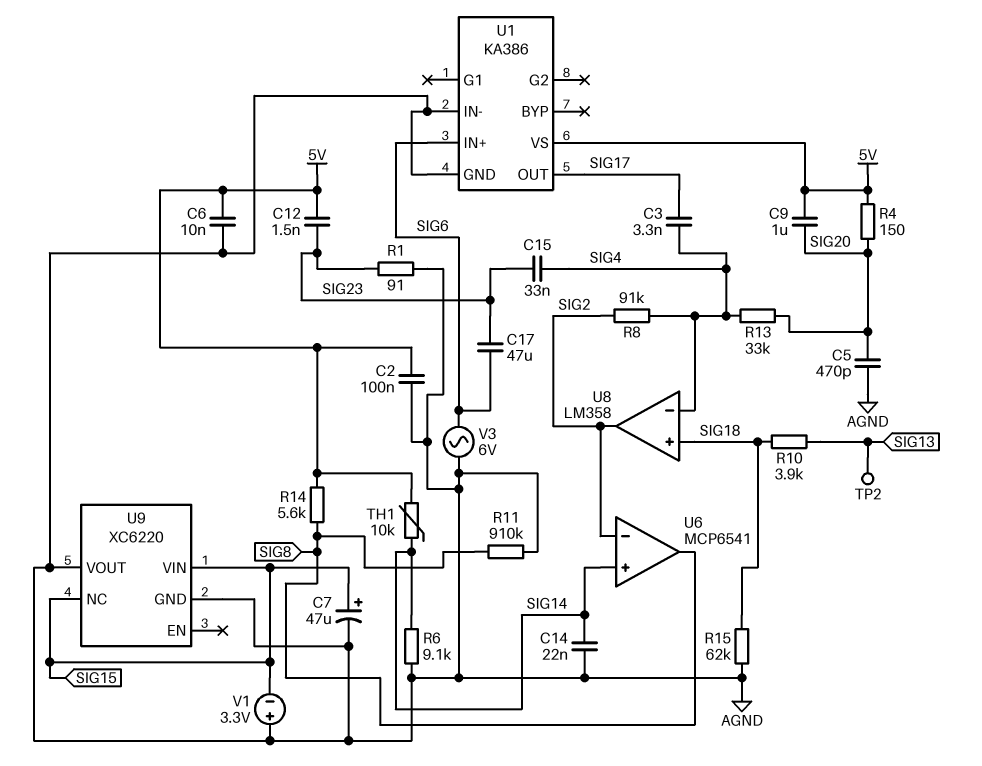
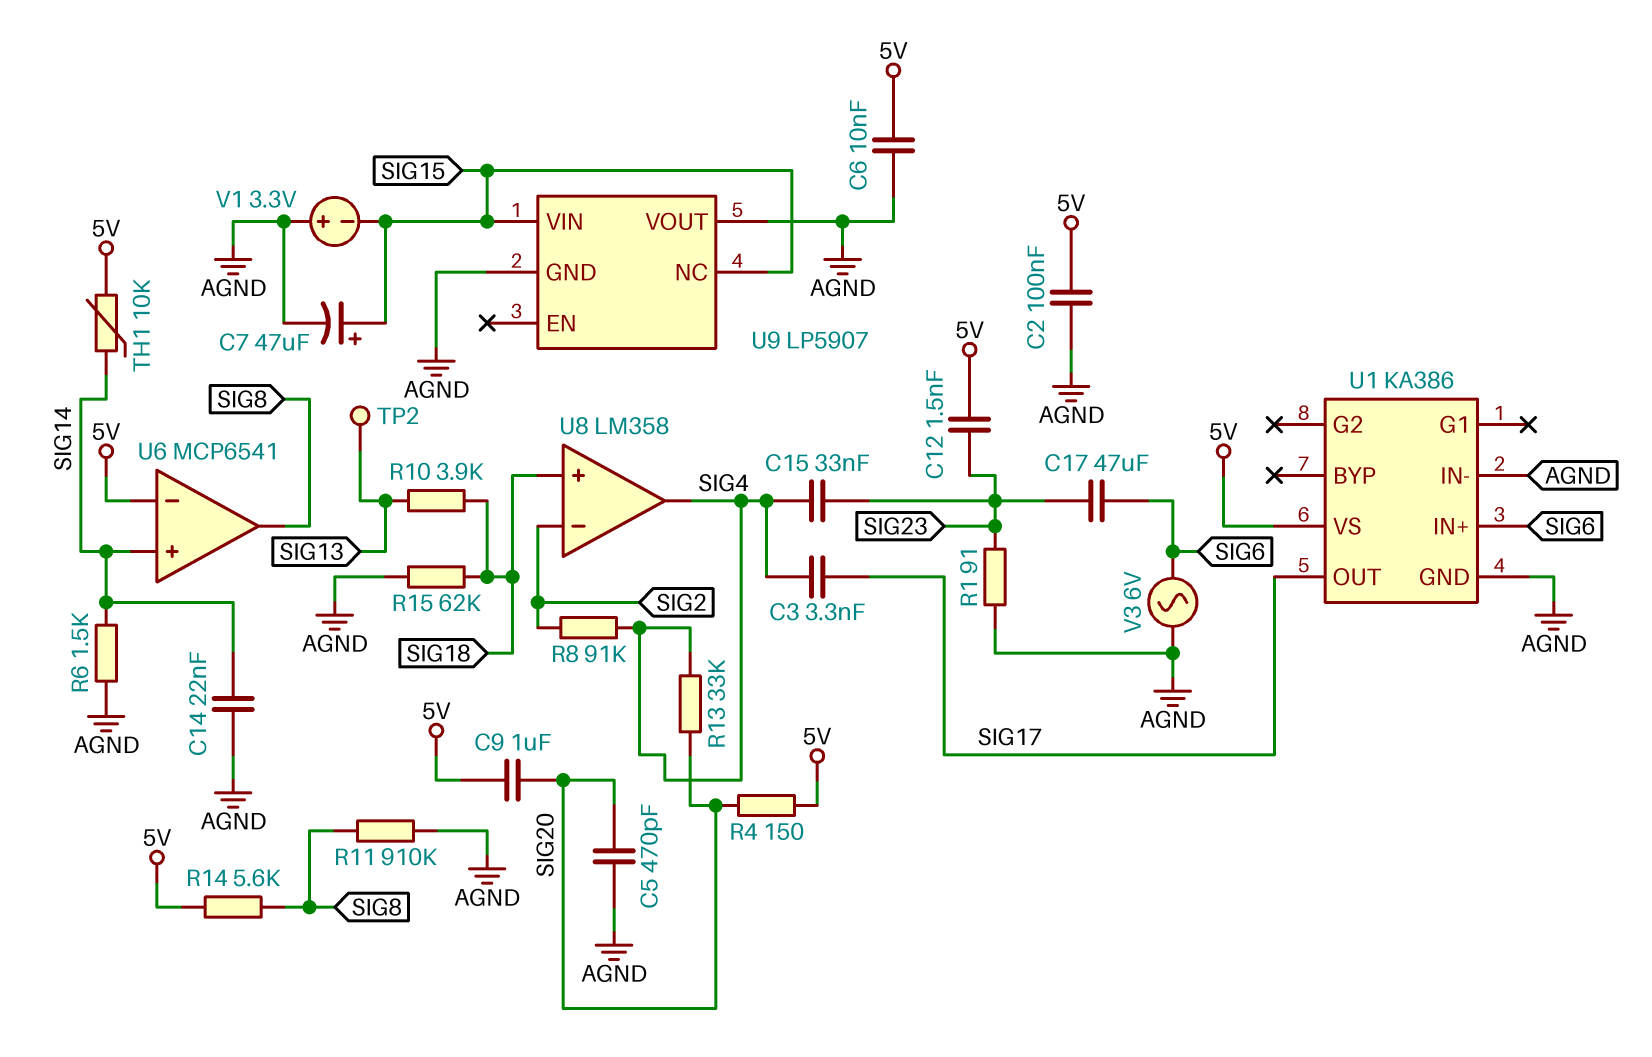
R6: 9.1k (AGND, SIG14) -> 1.5k (AGND, SIG14)
U6 pin in-: SIG2 -> 5V
U8 pin in-: SIG4 -> SIG2
U8 pin out: SIG2 -> SIG4
U9: XC6220 -> LP5907

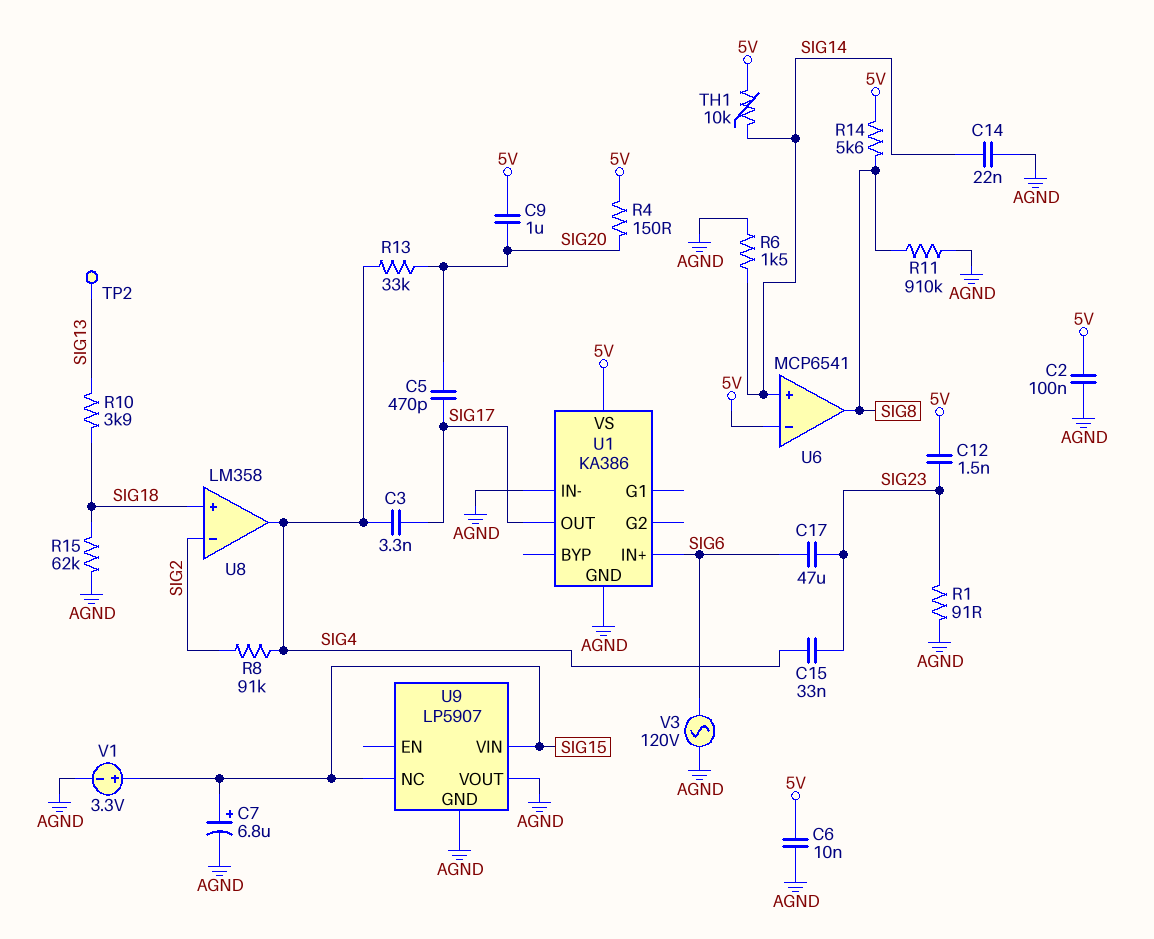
C5: 470pF (AGND, SIG20) -> 470pF (SIG17, SIG20)
C7: 47uF (plus SIG15, minus AGND) -> 6.8uF (plus SIG15, minus AGND)
V1: 3.3V (plus AGND, minus SIG15) -> 3.3V (plus SIG15, minus AGND)
V3: AC 6V (AGND, SIG6) -> AC 120V (AGND, SIG6)

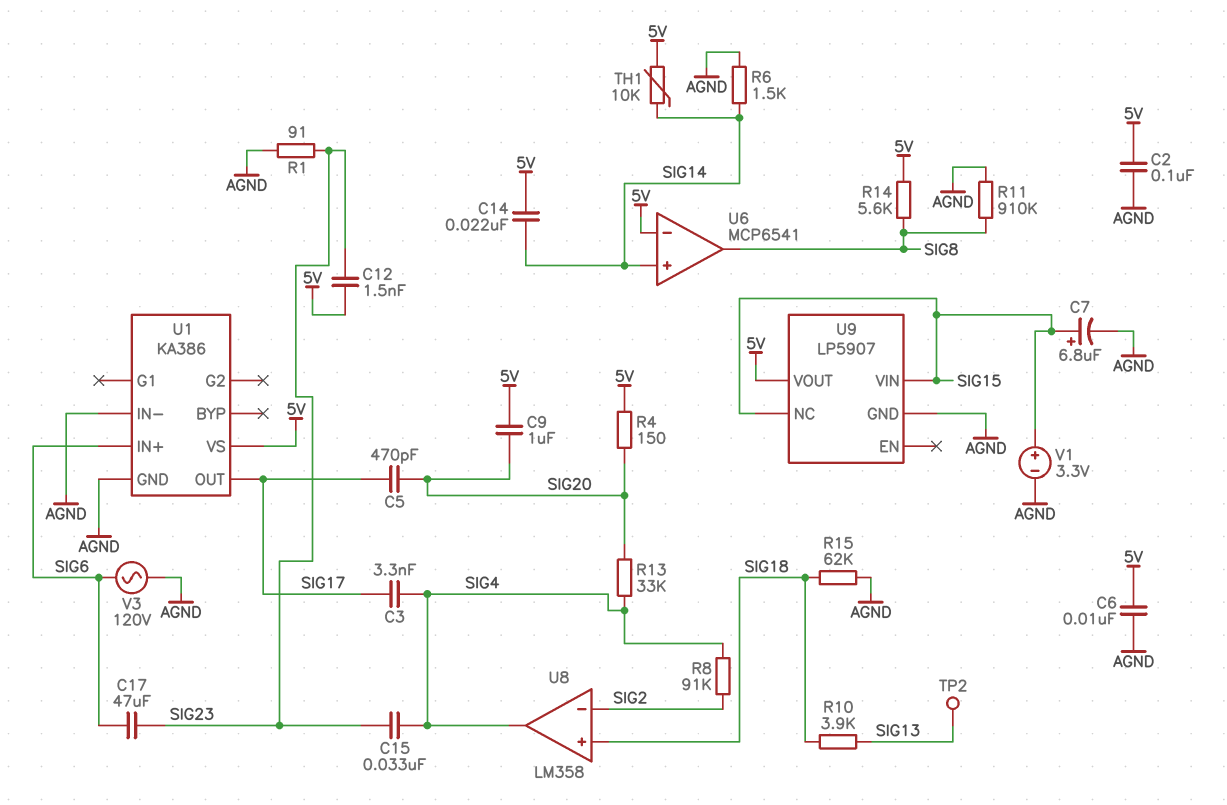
C14: 22nF (AGND, SIG14) -> 22nF (5V, SIG14)
U9 pin VOUT: AGND -> 5V

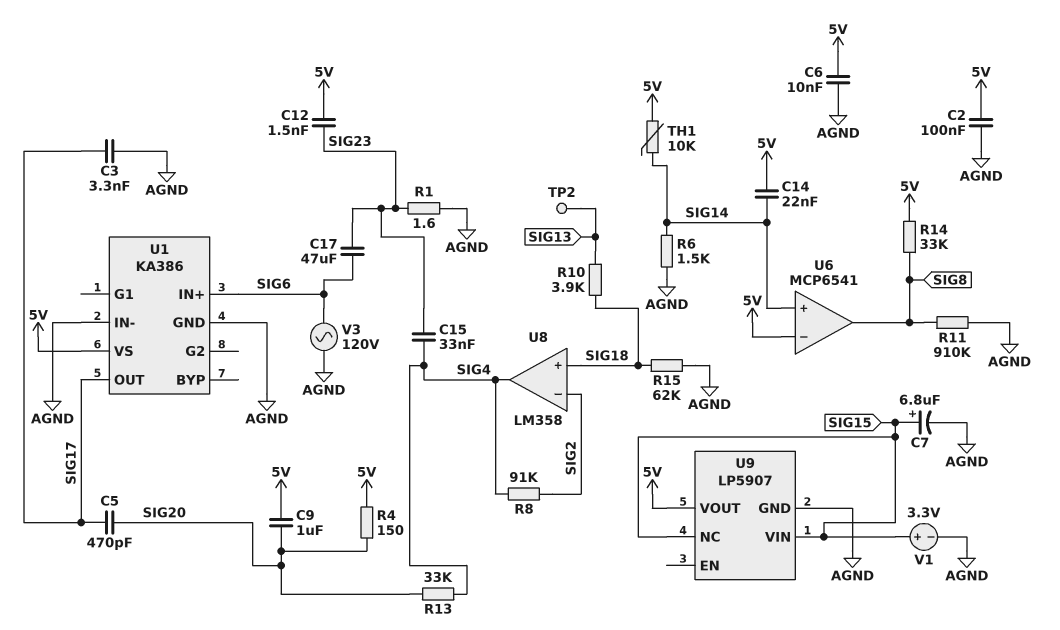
C3: 3.3nF (SIG4, SIG17) -> 3.3nF (AGND, SIG17)
R1: 91 (AGND, SIG23) -> 1.6 (AGND, SIG23)
R14: 5.6k (5V, SIG8) -> 33k (5V, SIG8)

